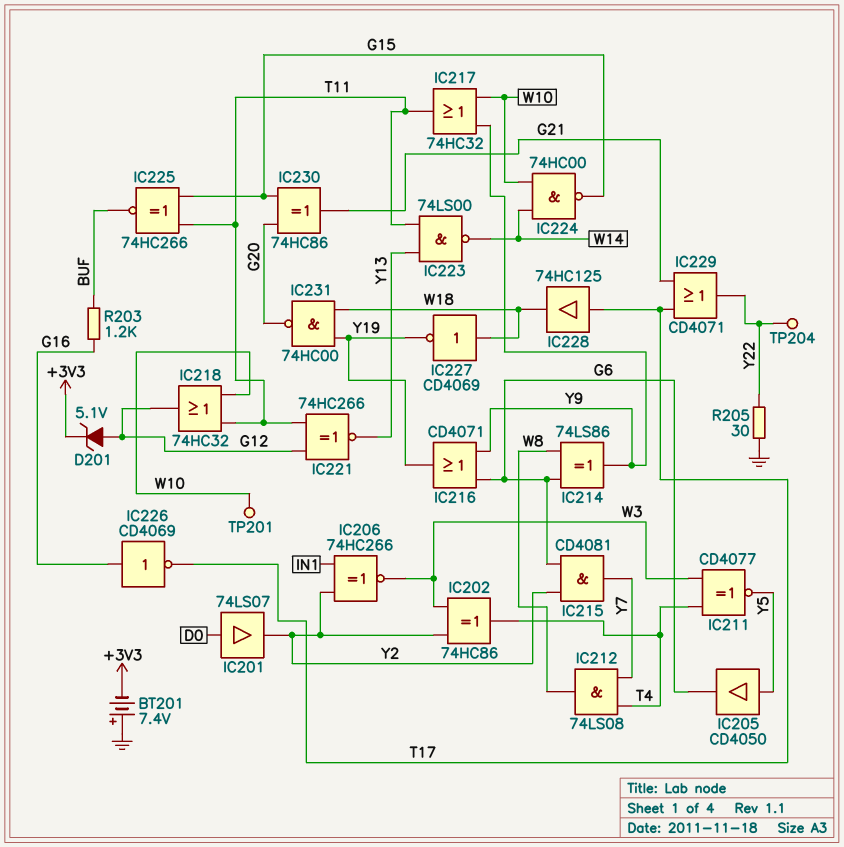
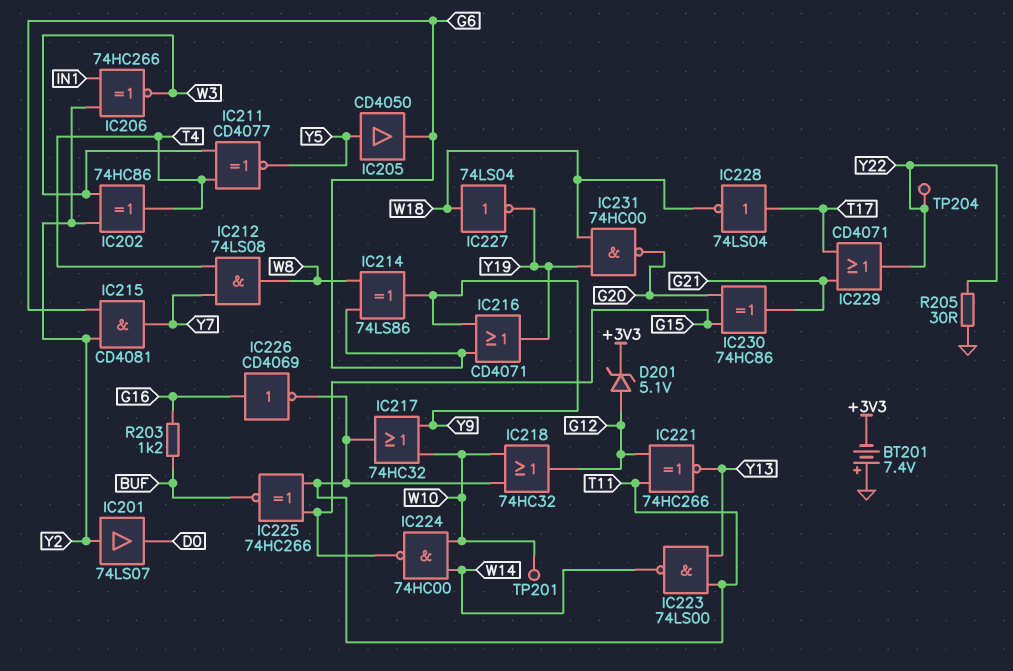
IC201: buffer 74LS07 (in D0, out Y2) -> buffer 74LS07 (in Y2, out D0)
IC226: NOT CD4069 (in G16, out T17) -> NOT CD4069 (in G16, out T11)
IC227: NOT CD4069 (in W18, out Y19) -> NOT 74LS04 (in W18, out Y19)
IC228: buffer 74HC125 (in T17, out W18) -> NOT 74LS04 (in T17, out W18)

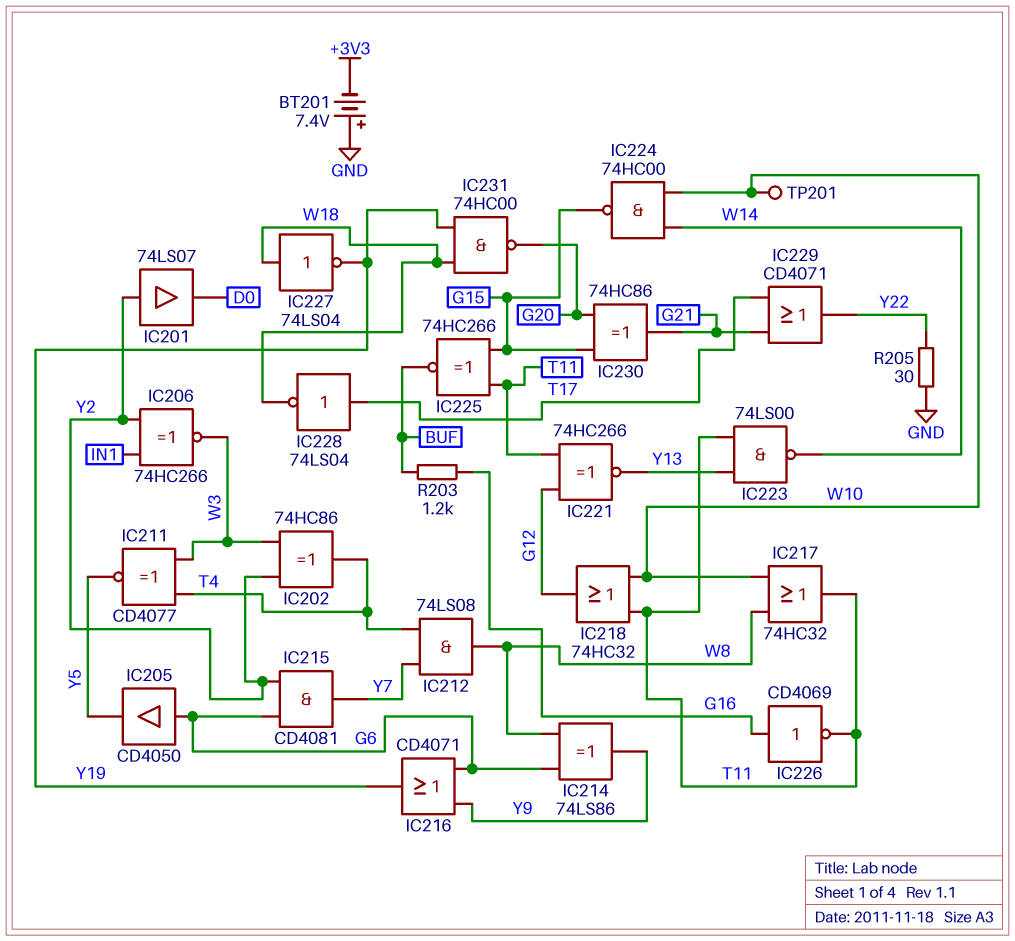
D201: zener 5.1V (A G12, K +3V3) -> none
IC205: buffer CD4050 (in Y5, out G6) -> buffer CD4050 (in G6, out Y5)
IC217: OR 74HC32 (in W10, in Y9, out T11) -> OR 74HC32 (in W8, in W10, out T11)
TP204: test point (Y22) -> none

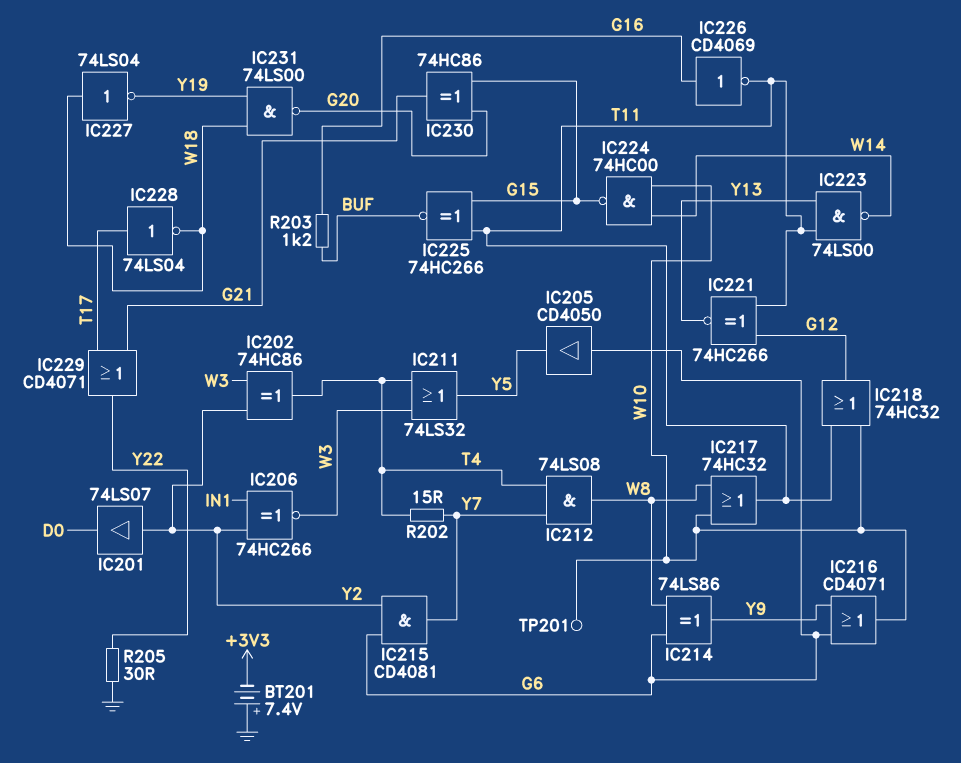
IC211: XNOR CD4077 (in T4, in W3, out Y5) -> OR 74LS32 (in T4, in W3, out Y5)
IC216: OR CD4071 (in G6, in Y9, out Y19) -> OR CD4071 (in G6, in Y9, out W10)
IC231: NAND 74HC00 (in W18, in Y19, out G20) -> NAND 74LS00 (in W18, in Y19, out G20)
R202: none -> 15 (T4, Y7)

